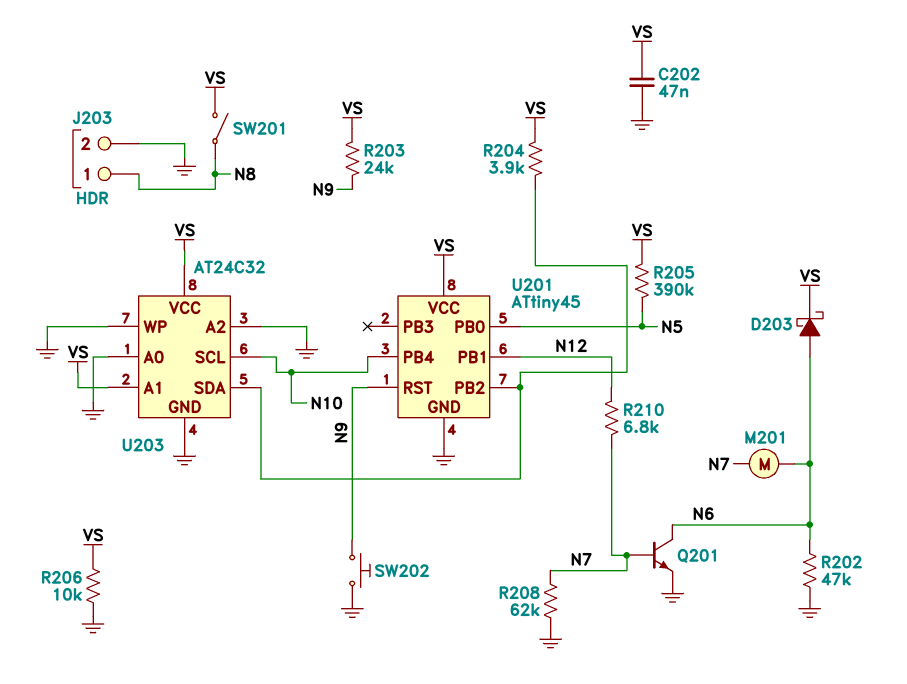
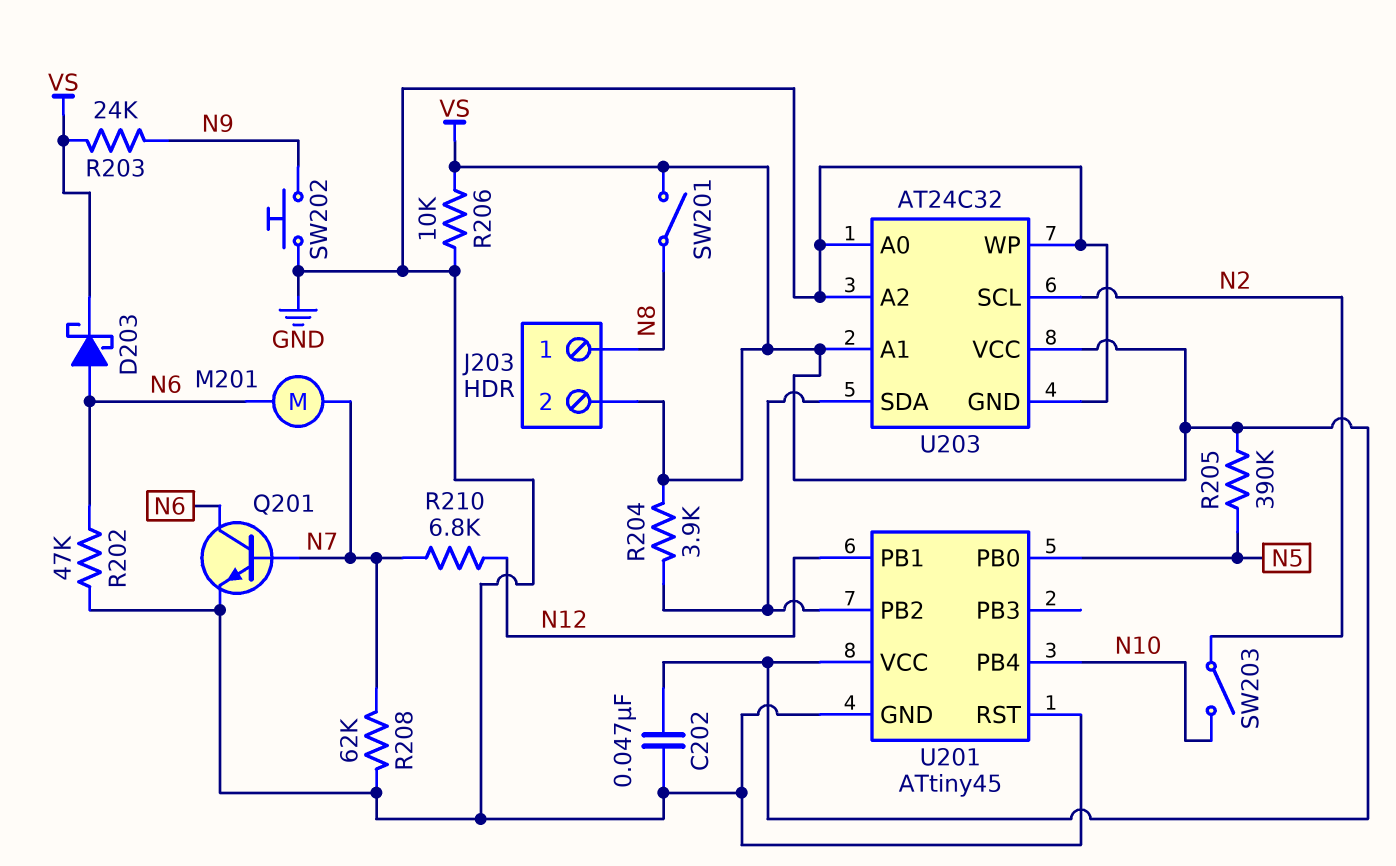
J203 pin 2: GND -> VS
SW203: none -> switch (N2, N10)
U201 pin RST: N9 -> GND
U203 pin SCL: N10 -> N2

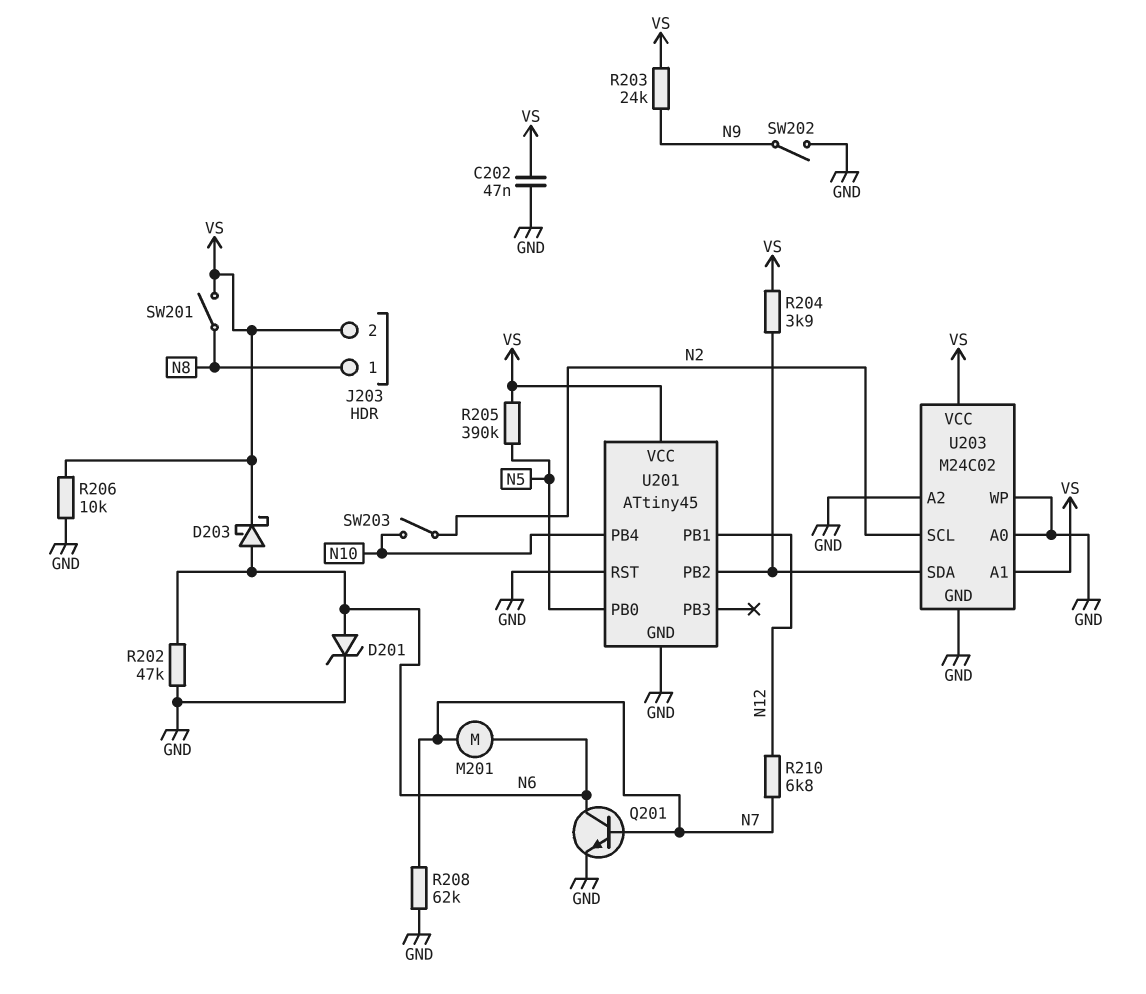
D201: none -> zener (A N6, K GND)
SW202: button (GND, N9) -> switch (GND, N9)
U203: AT24C32 -> M24C02

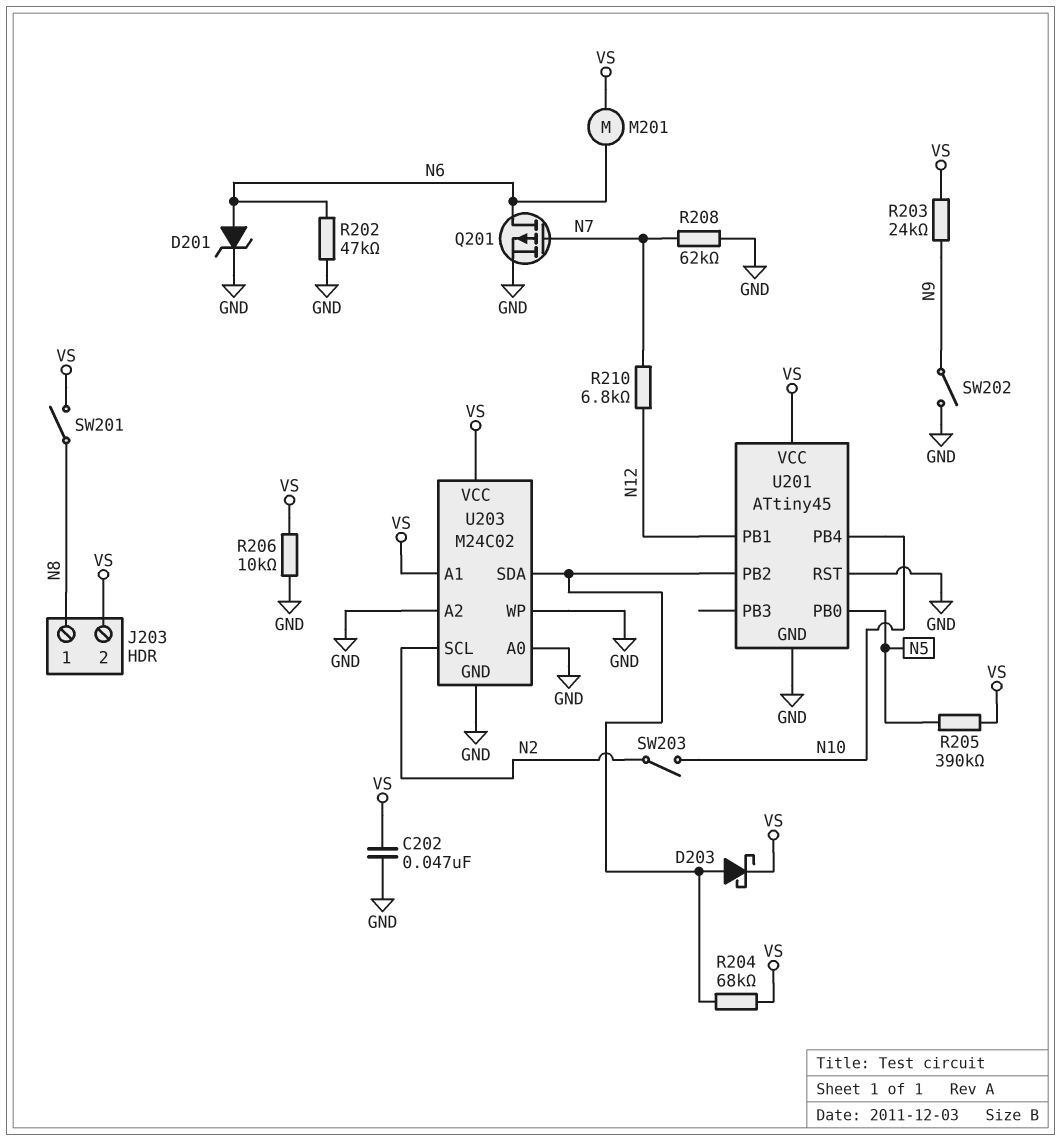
D203: schottky (A N6, K VS) -> schottky (A U201/PB2, K VS)
M201: motor (N6, N7) -> motor (N6, VS)
Q201: NPN (B N7, C N6, E GND) -> PMOS (G N7, D N6, S GND)
R204: 3.9k (U201/PB2, VS) -> 68k (U201/PB2, VS)

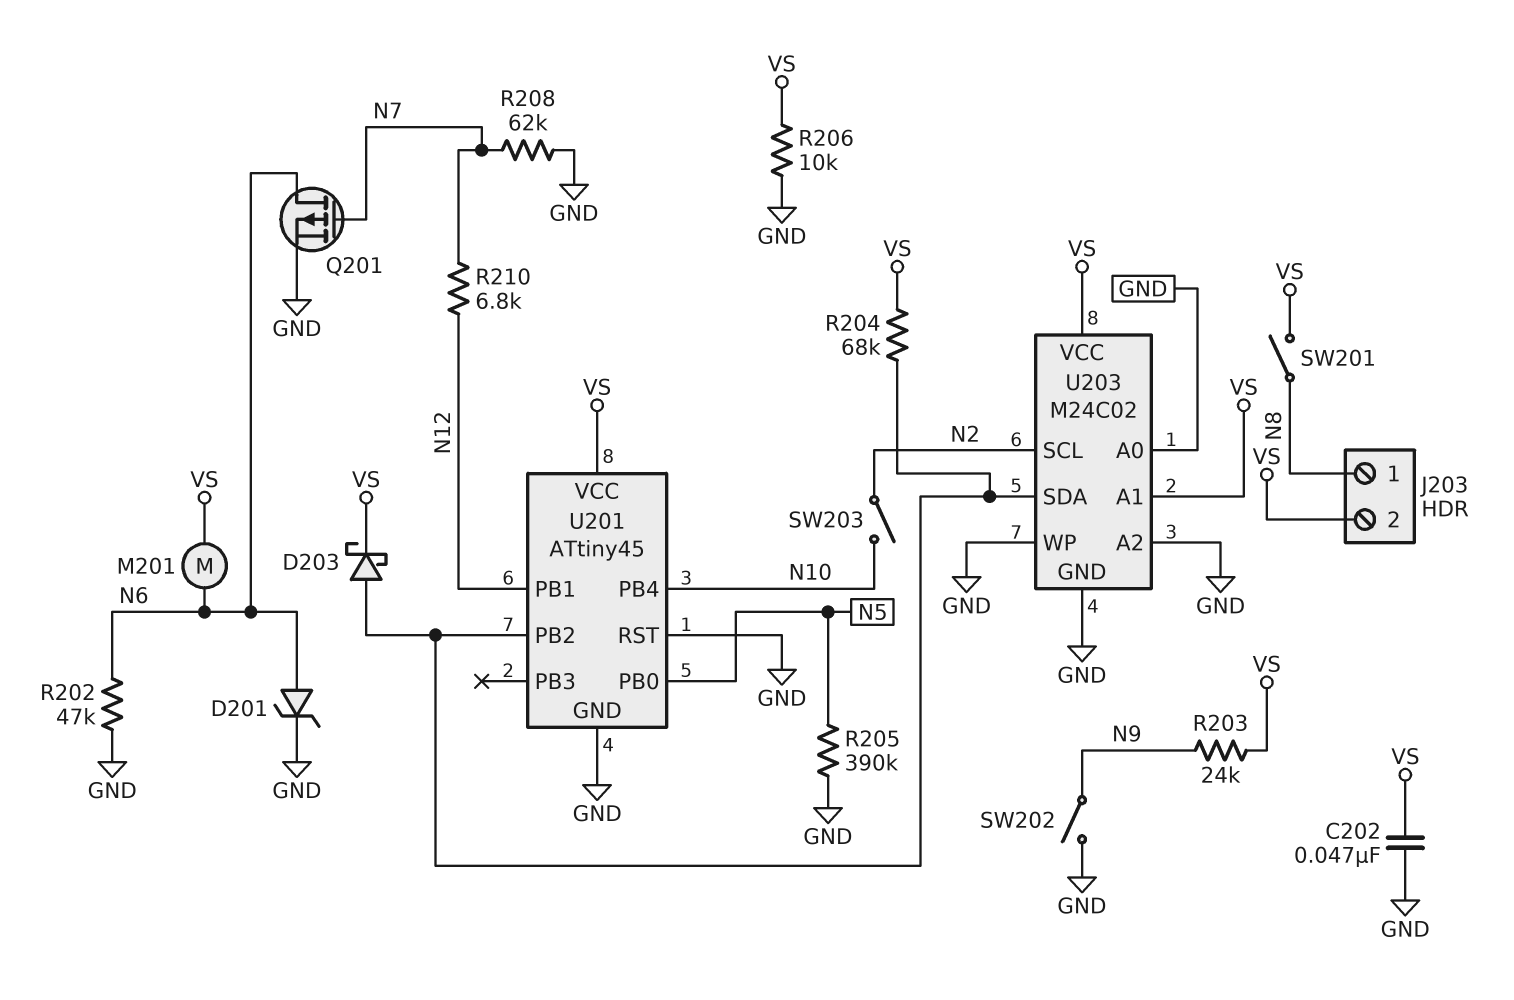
R205: 390k (N5, VS) -> 390k (GND, N5)

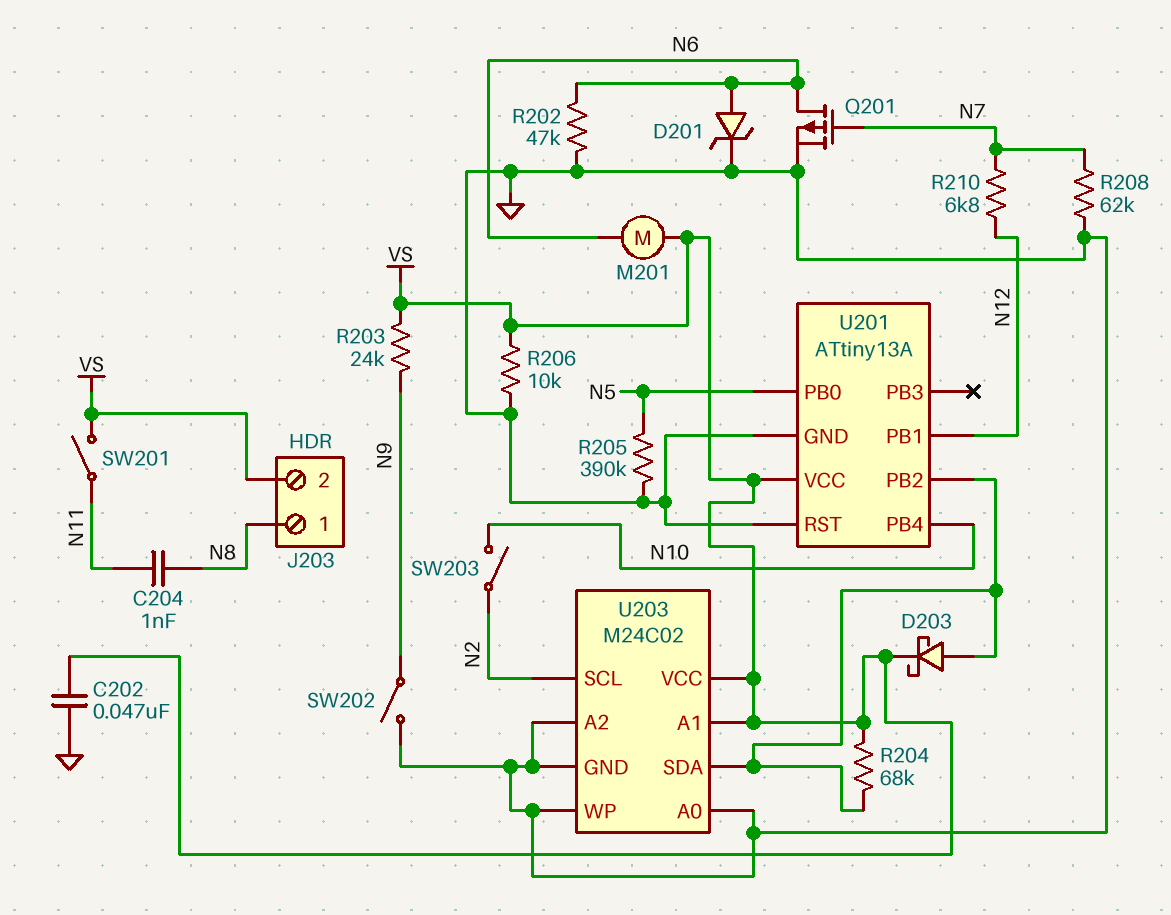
C204: none -> 1nF (N8, N11)
SW201: switch (N8, VS) -> switch (N11, VS)
U201: ATtiny45 -> ATtiny13A

